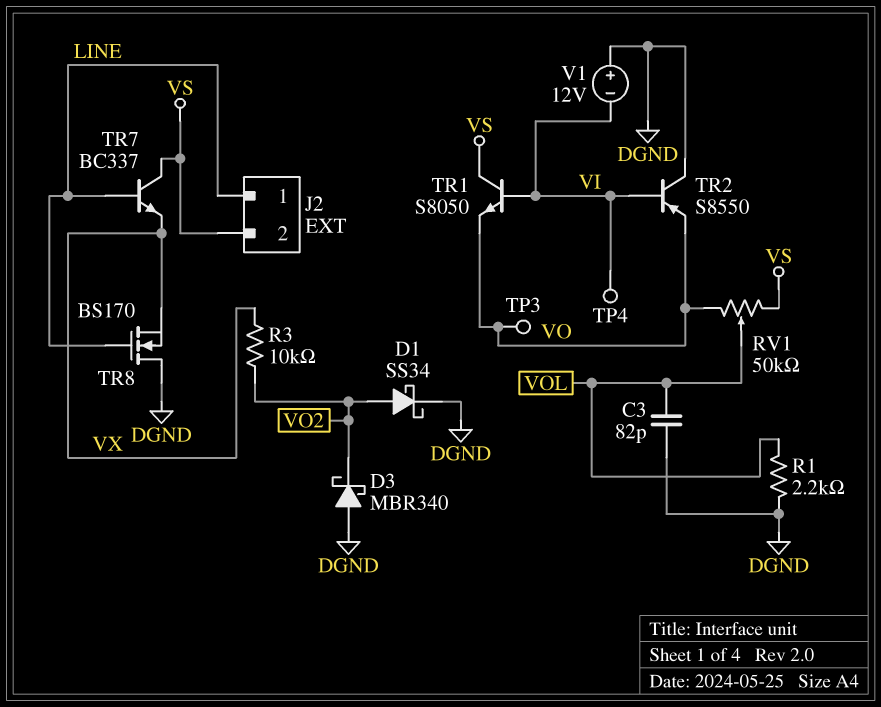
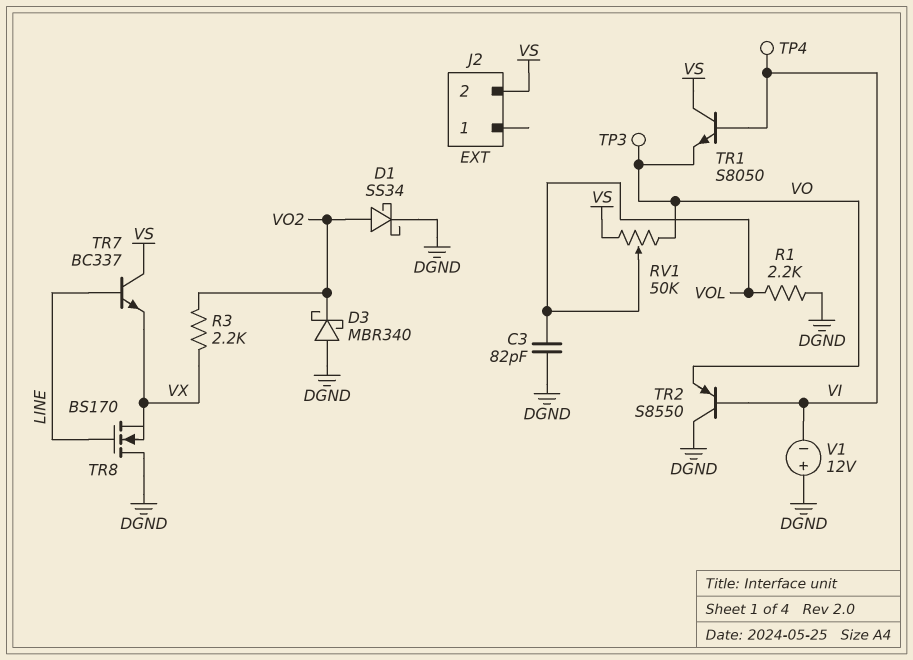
J2 pin 1: LINE -> none
R3: 10k (VO2, VX) -> 2.2k (VO2, VX)

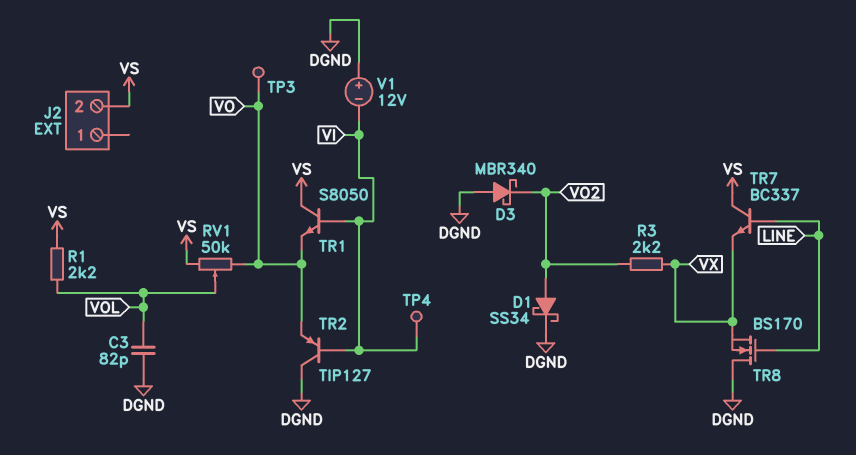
R1: 2.2k (DGND, VOL) -> 2.2k (VOL, VS)
TR2: PNP S8550 (B VI, C DGND, E VO) -> PNP TIP127 (B VI, C DGND, E VO)

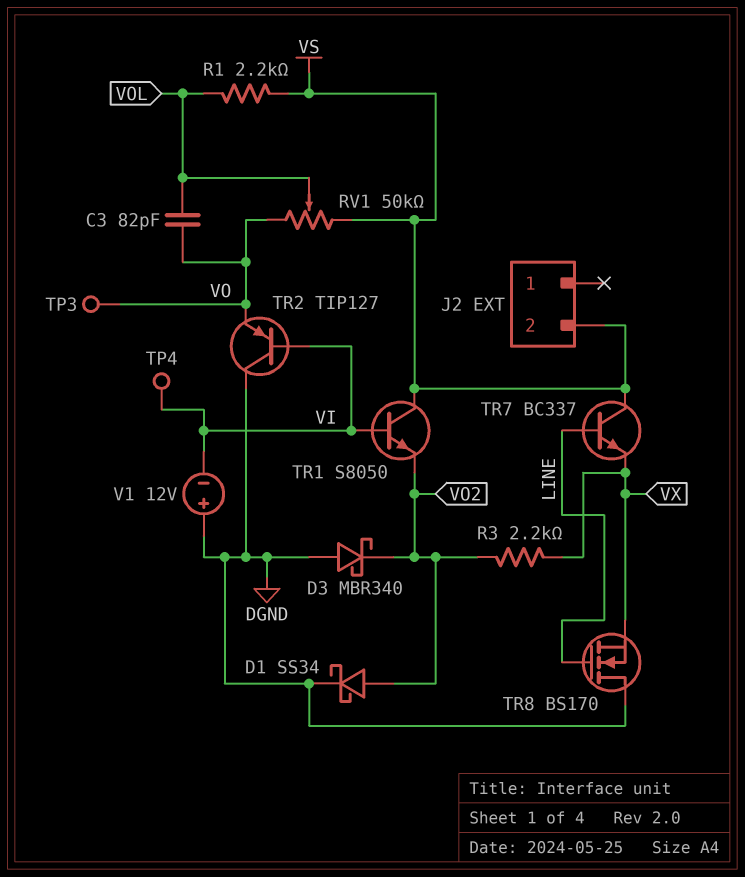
C3: 82pF (DGND, VOL) -> 82pF (VO, VOL)
TR1: NPN S8050 (B VI, C VS, E VO) -> NPN S8050 (B VI, C VS, E VO2)

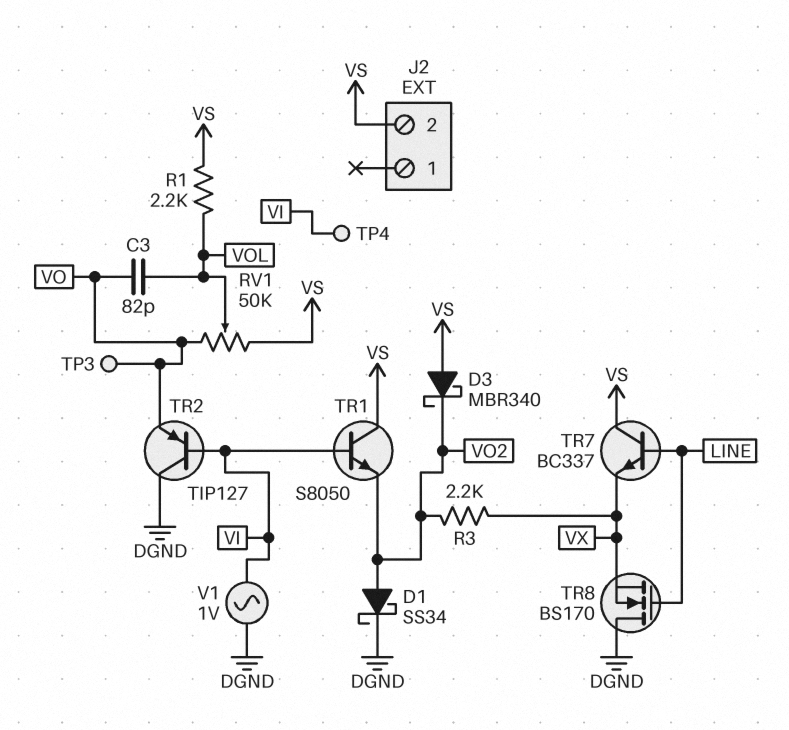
D3: schottky MBR340 (A DGND, K VO2) -> schottky MBR340 (A VS, K VO2)
V1: 12V (plus DGND, minus VI) -> AC 1V (DGND, VI)

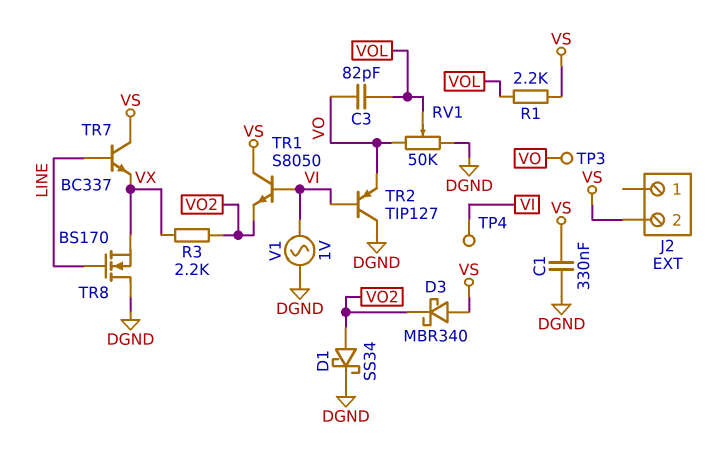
C1: none -> 330nF (DGND, VS)
RV1: 50k (VO, VS, wiper VOL) -> 50k (DGND, VO, wiper VOL)

